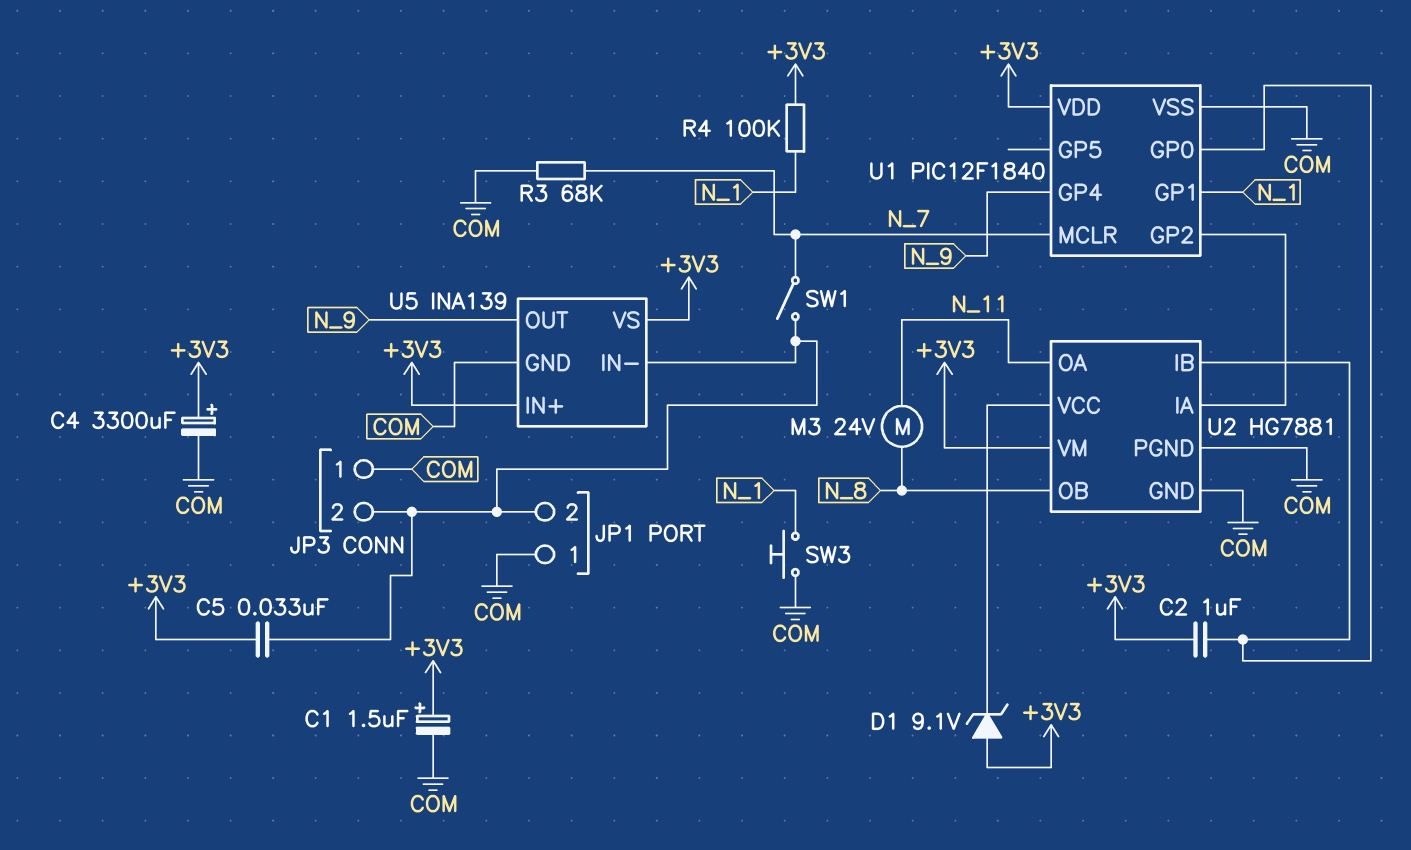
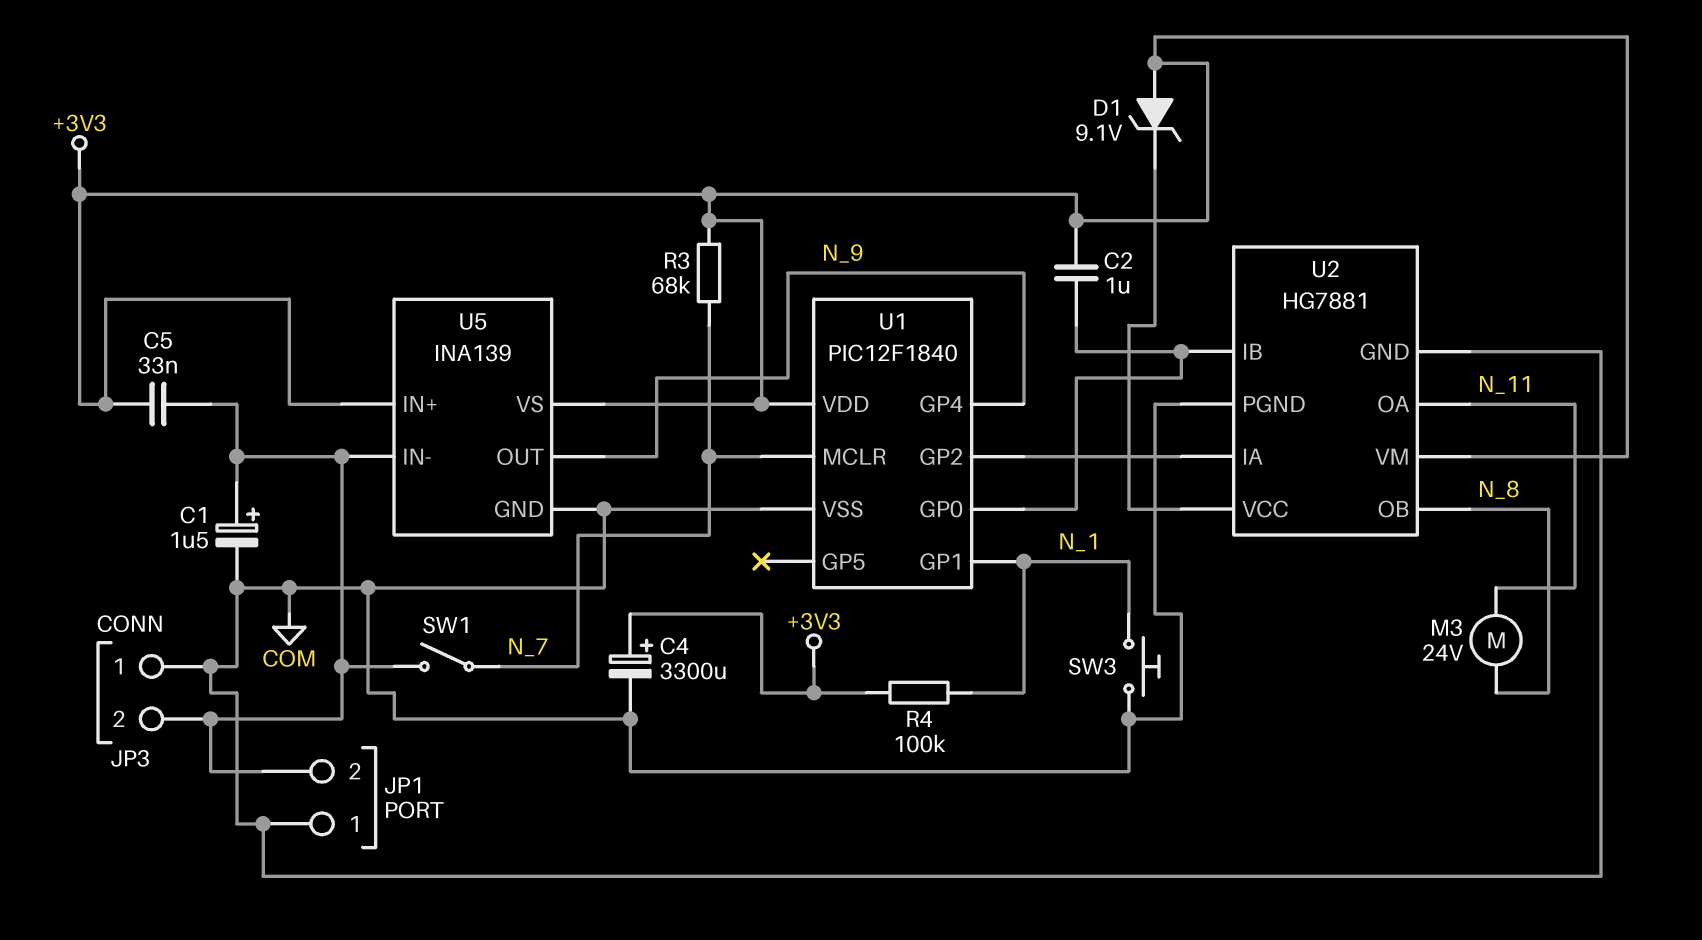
C1: 1.5uF (plus +3V3, minus COM) -> 1.5uF (plus JP1/2, minus COM)
R3: 68k (COM, N_7) -> 68k (+3V3, N_7)

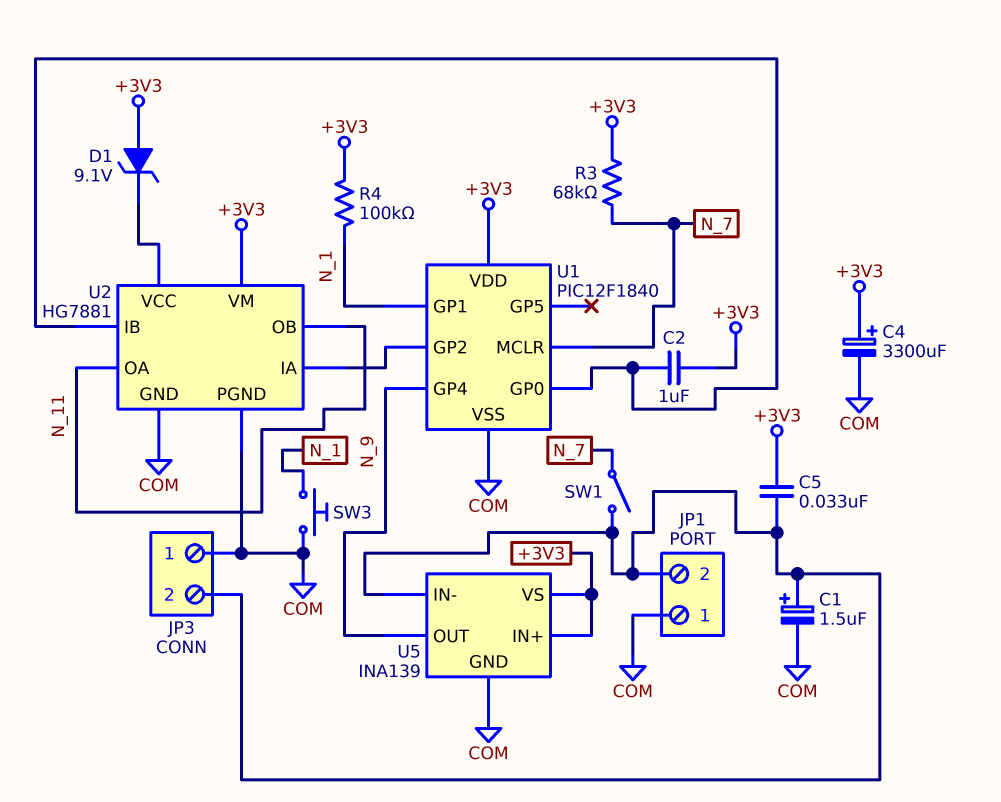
M3: motor 24V (N_8, N_11) -> none
U2 pin OB: N_8 -> N_11

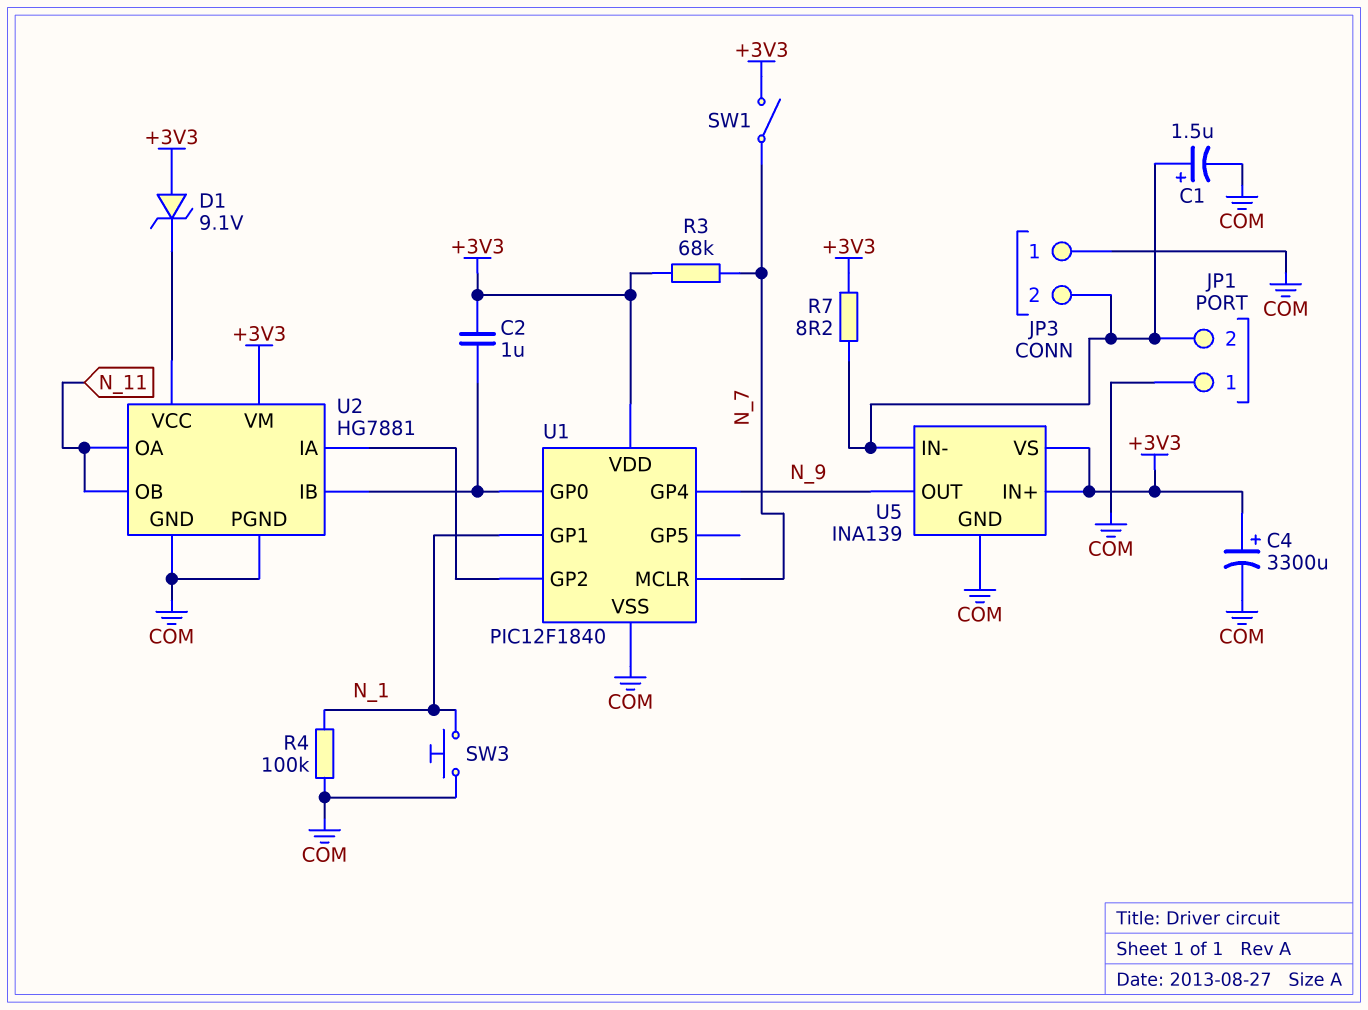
C5: 33nF (+3V3, JP1/2) -> none
R4: 100k (+3V3, N_1) -> 100k (COM, N_1)
R7: none -> 8.2 (+3V3, JP1/2)
SW1: switch (JP1/2, N_7) -> switch (+3V3, N_7)

